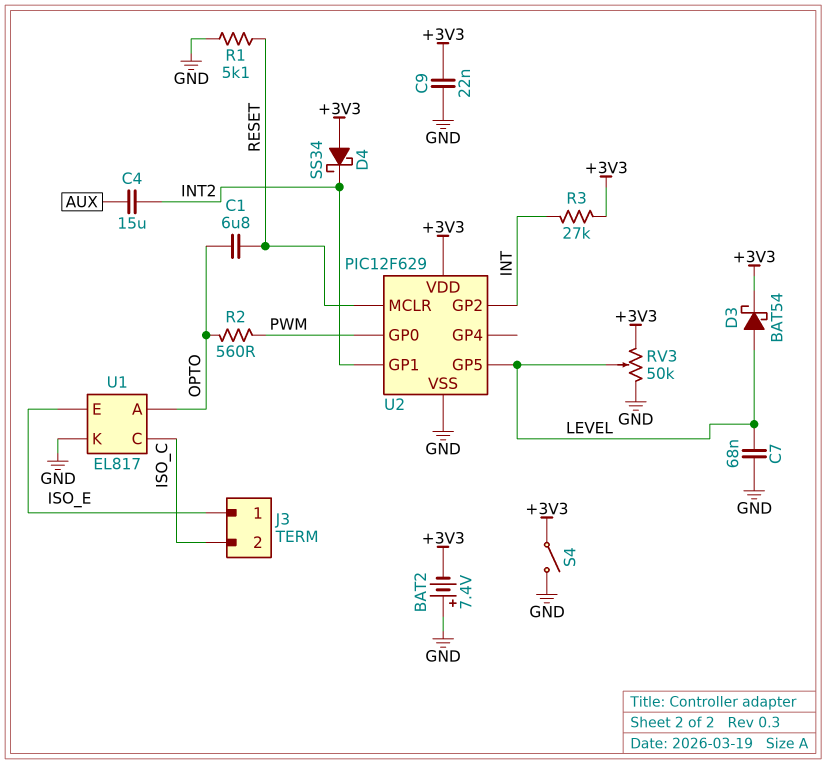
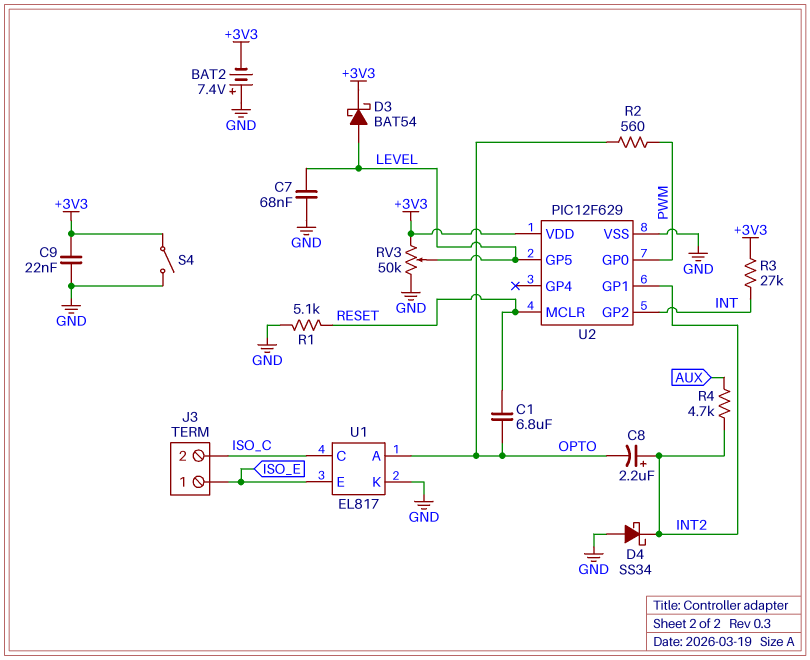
C4: 15uF (AUX, INT2) -> none
C8: none -> 2.2uF (plus INT2, minus OPTO)
D4: schottky SS34 (A +3V3, K INT2) -> schottky SS34 (A GND, K INT2)
R4: none -> 4.7k (AUX, INT2)

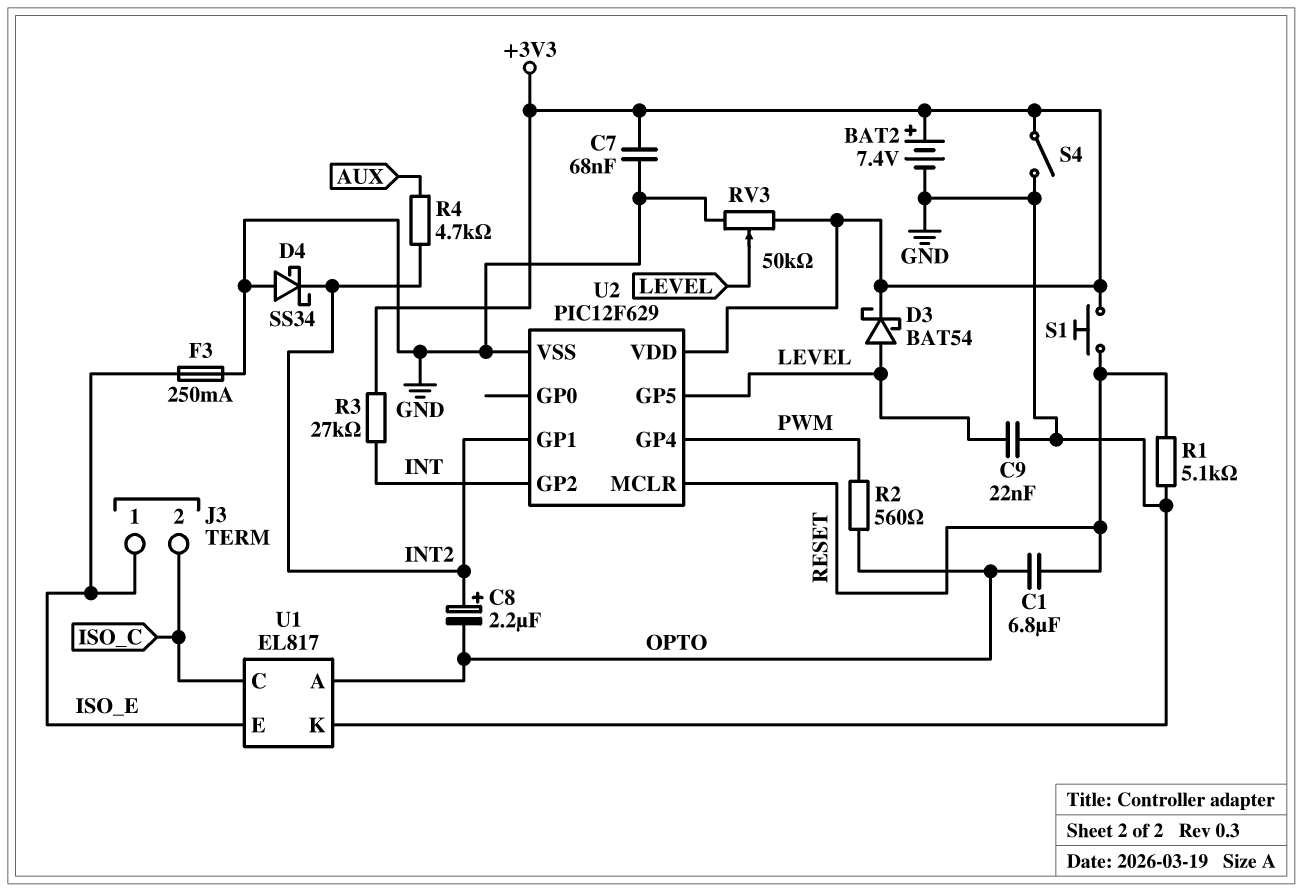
BAT2: 7.4V (plus GND, minus +3V3) -> 7.4V (plus +3V3, minus GND)
C7: 68nF (GND, LEVEL) -> 68nF (+3V3, GND)
C9: 22nF (+3V3, GND) -> 22nF (GND, LEVEL)
F3: none -> 250mA (GND, ISO_E)
S1: none -> button (+3V3, RESET)
U2 pin GP0: PWM -> none
U2 pin GP4: none -> PWM

